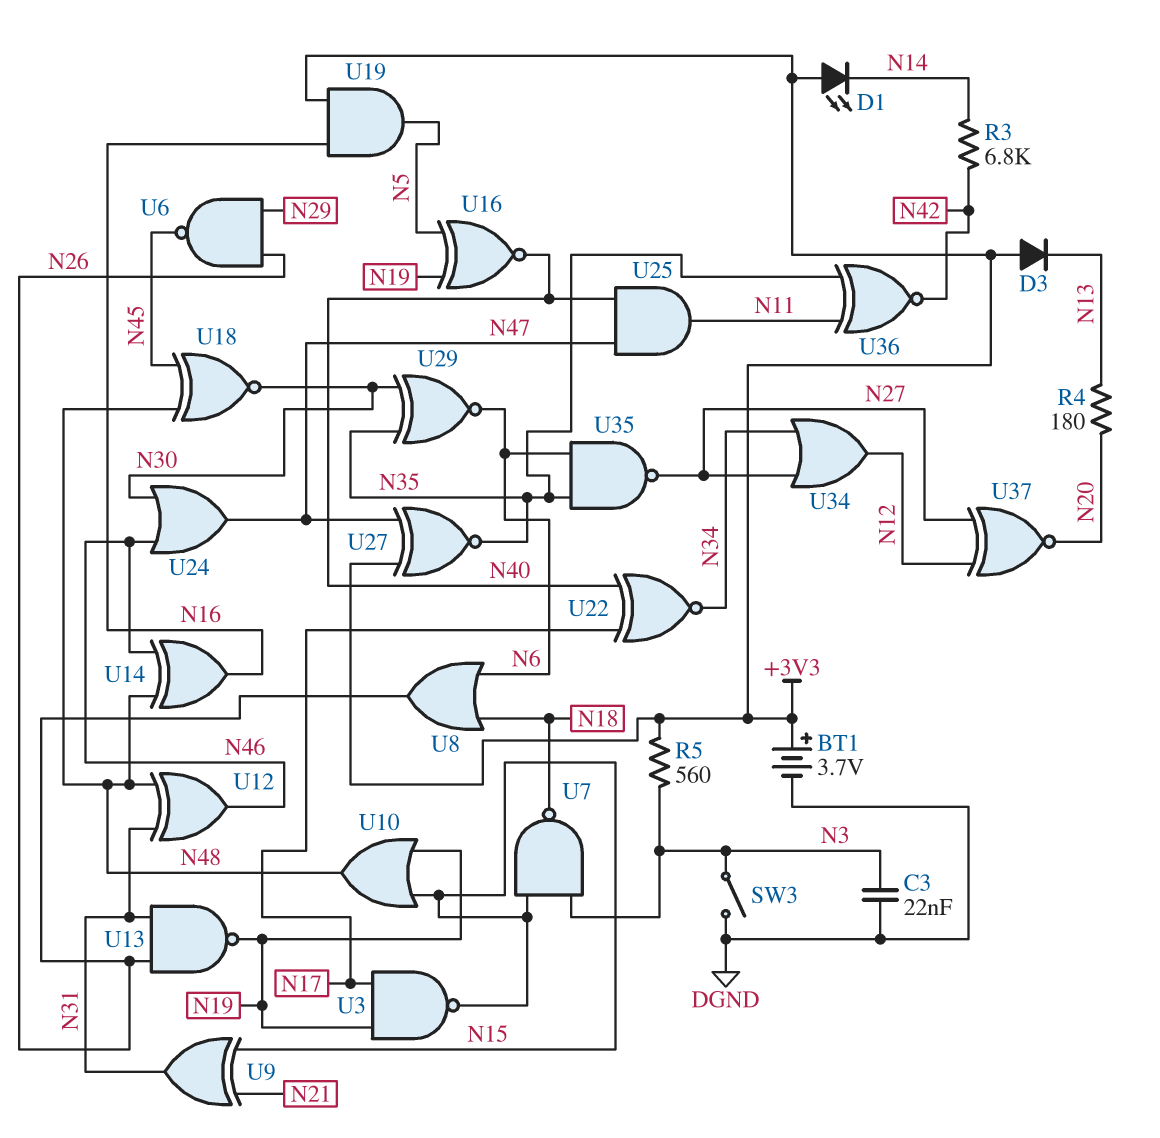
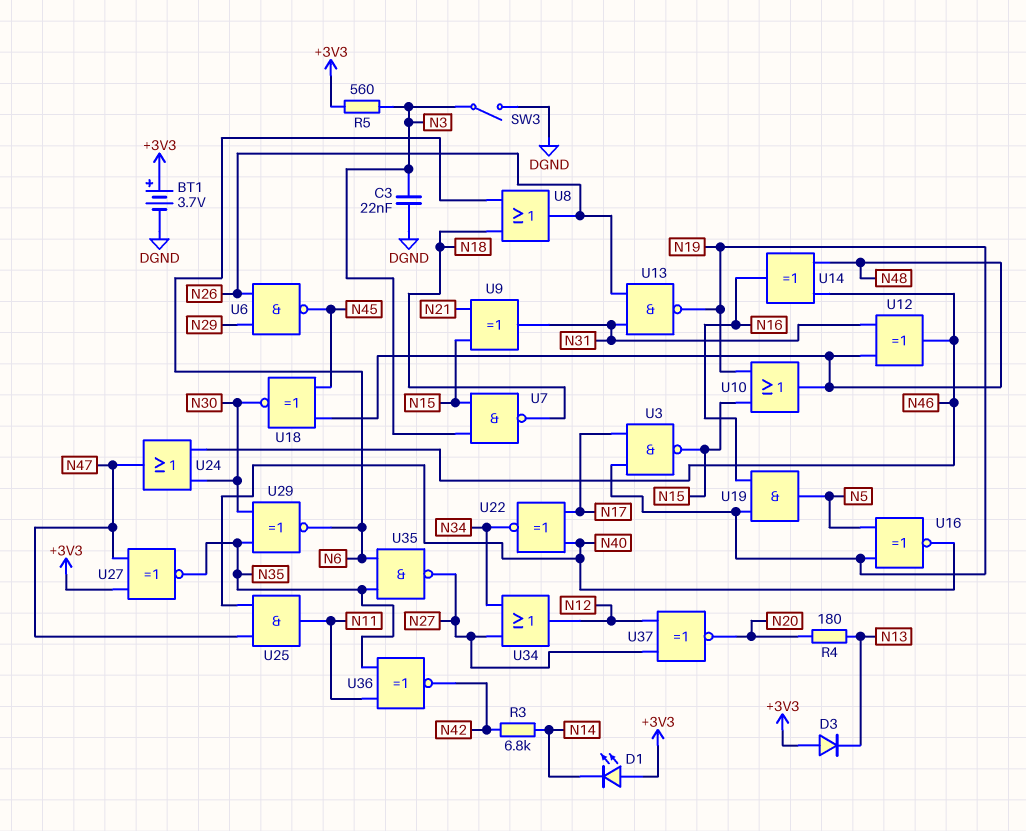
U19: AND (in +3V3, in N16, out N5) -> AND (in N16, in N19, out N5)

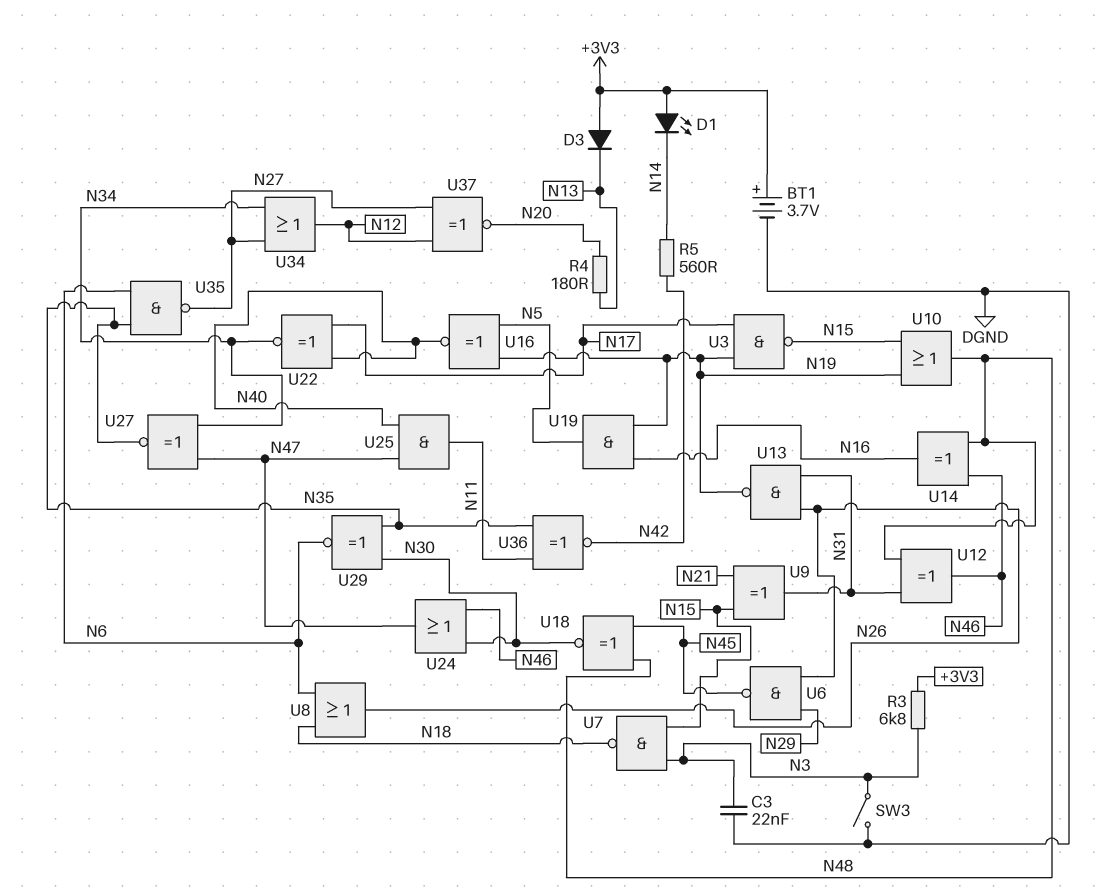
R3: 6.8k (N14, N42) -> 6.8k (+3V3, N3)
R5: 560 (+3V3, N3) -> 560 (N14, N42)
U27: XNOR (in +3V3, in N47, out N35) -> XNOR (in N34, in N47, out N35)

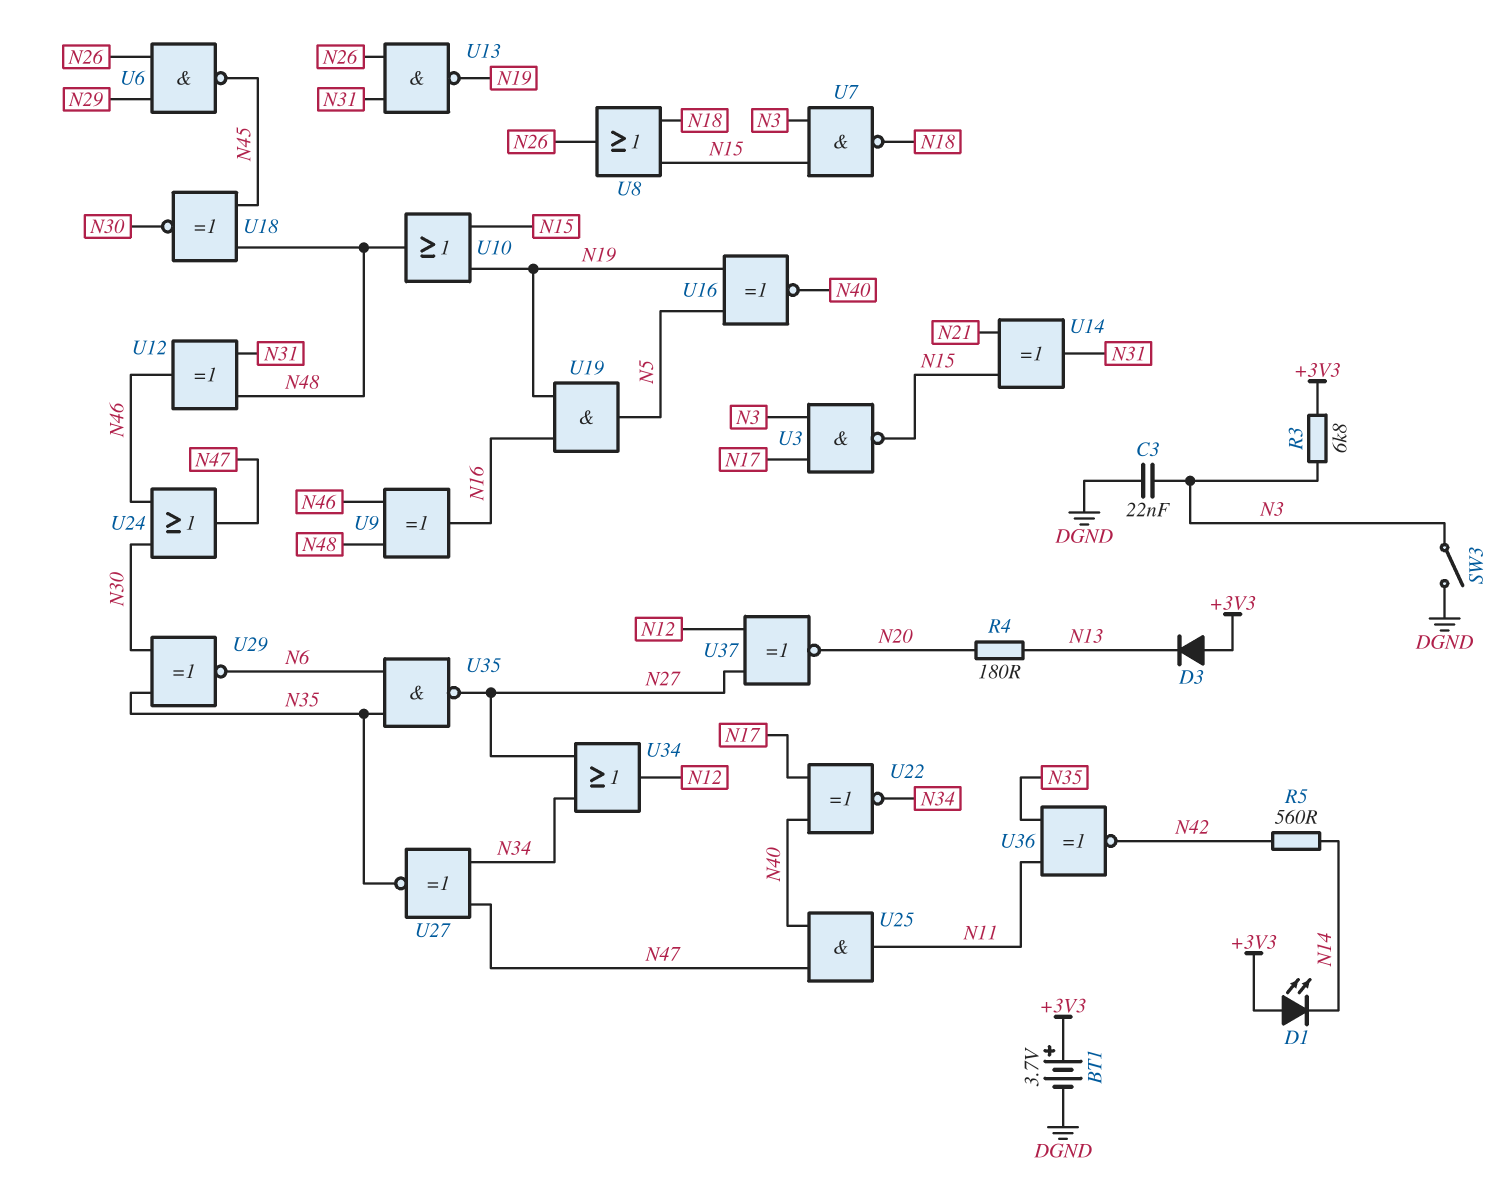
U3: NAND (in N17, in N19, out N15) -> NAND (in N3, in N17, out N15)
U8: OR (in N6, in N18, out N26) -> OR (in N15, in N18, out N26)
U9: XOR (in N15, in N21, out N31) -> XOR (in N46, in N48, out N16)
U14: XOR (in N46, in N48, out N16) -> XOR (in N15, in N21, out N31)

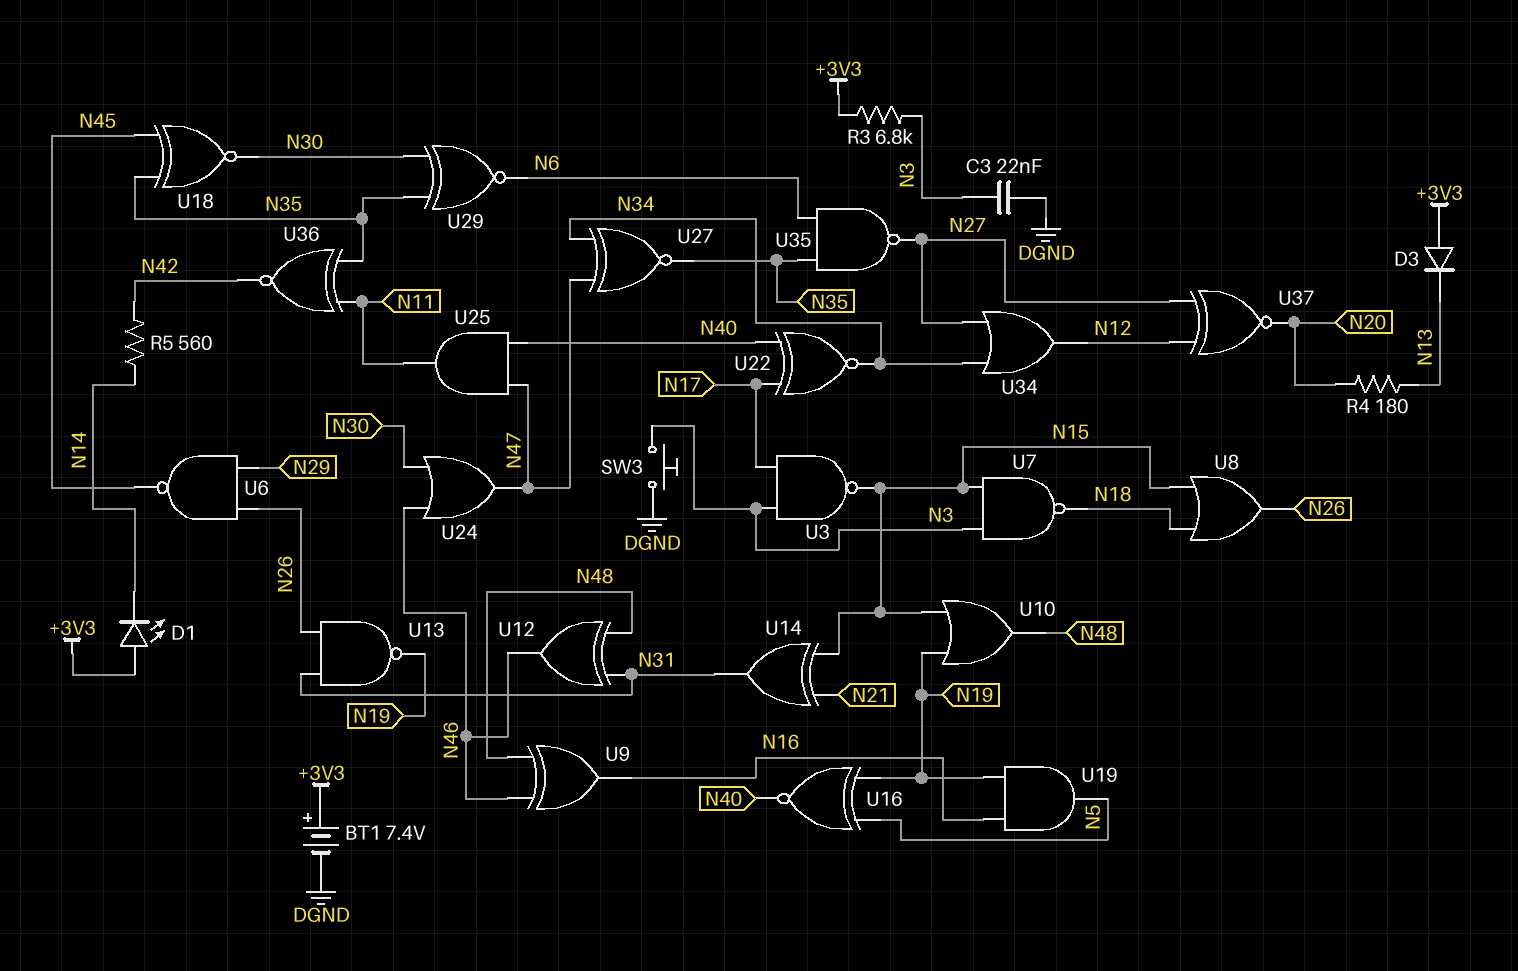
BT1: 3.7V (plus +3V3, minus DGND) -> 7.4V (plus +3V3, minus DGND)
SW3: switch (DGND, N3) -> button (DGND, N3)
U18: XNOR (in N45, in N48, out N30) -> XNOR (in N35, in N45, out N30)

